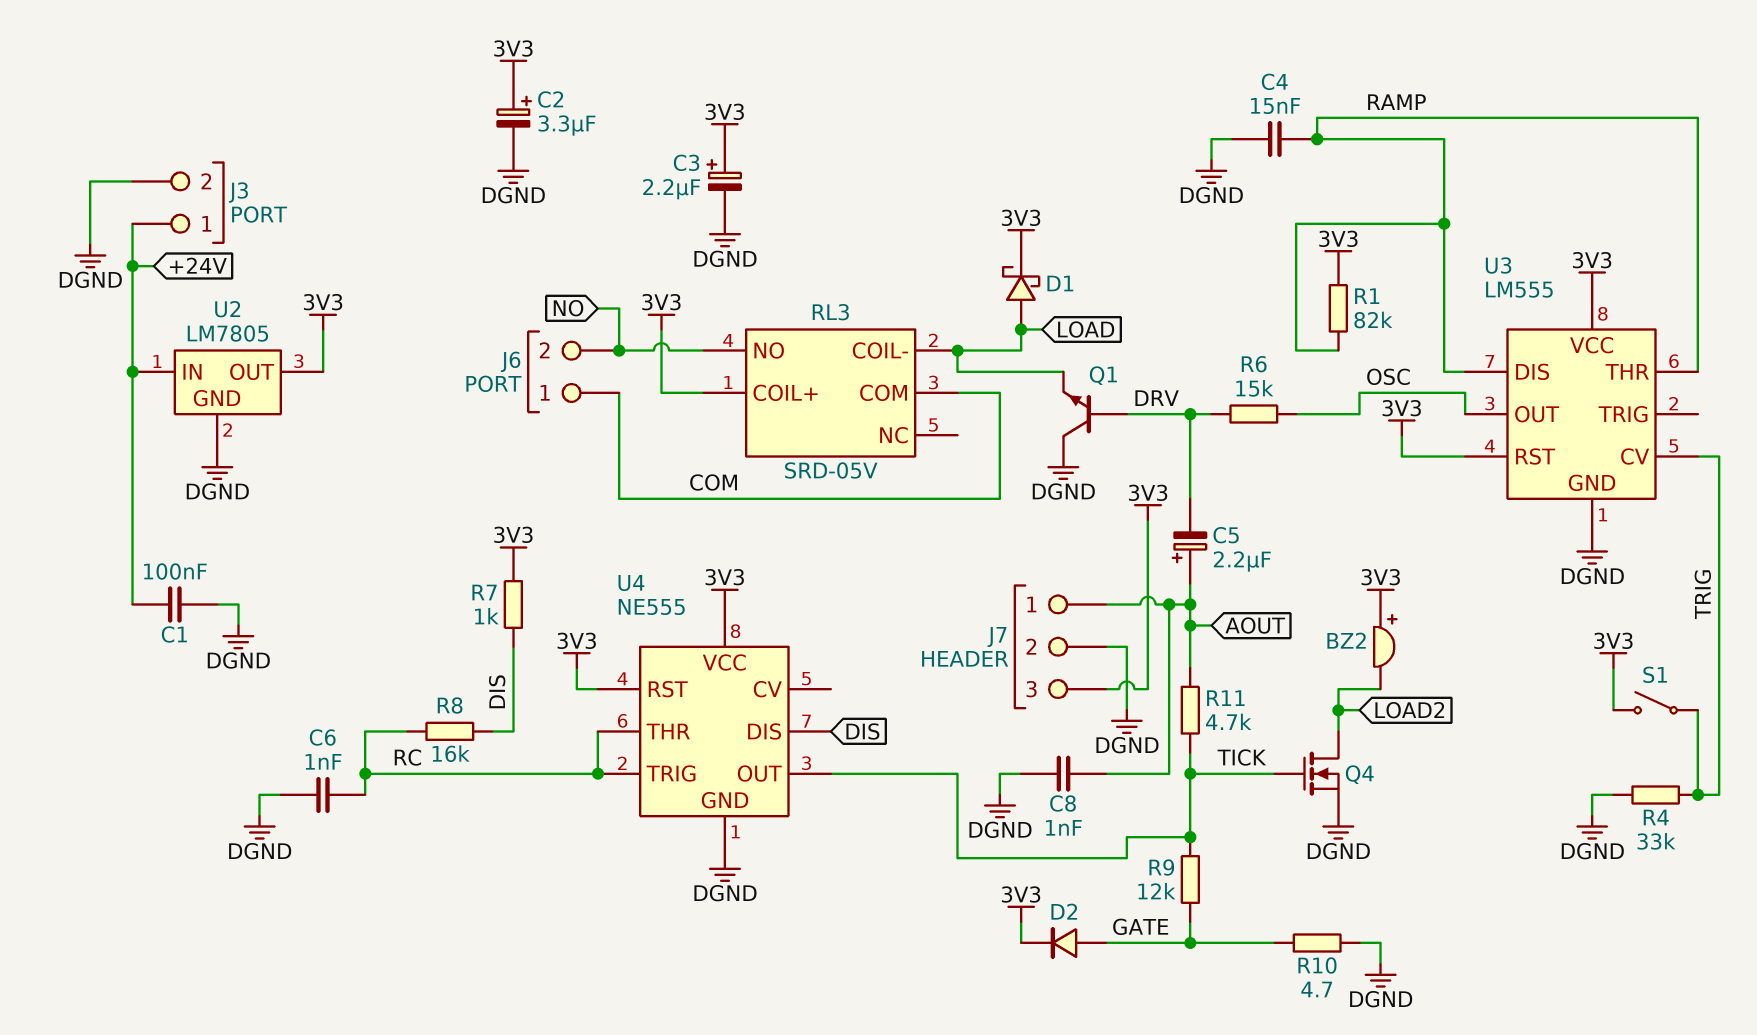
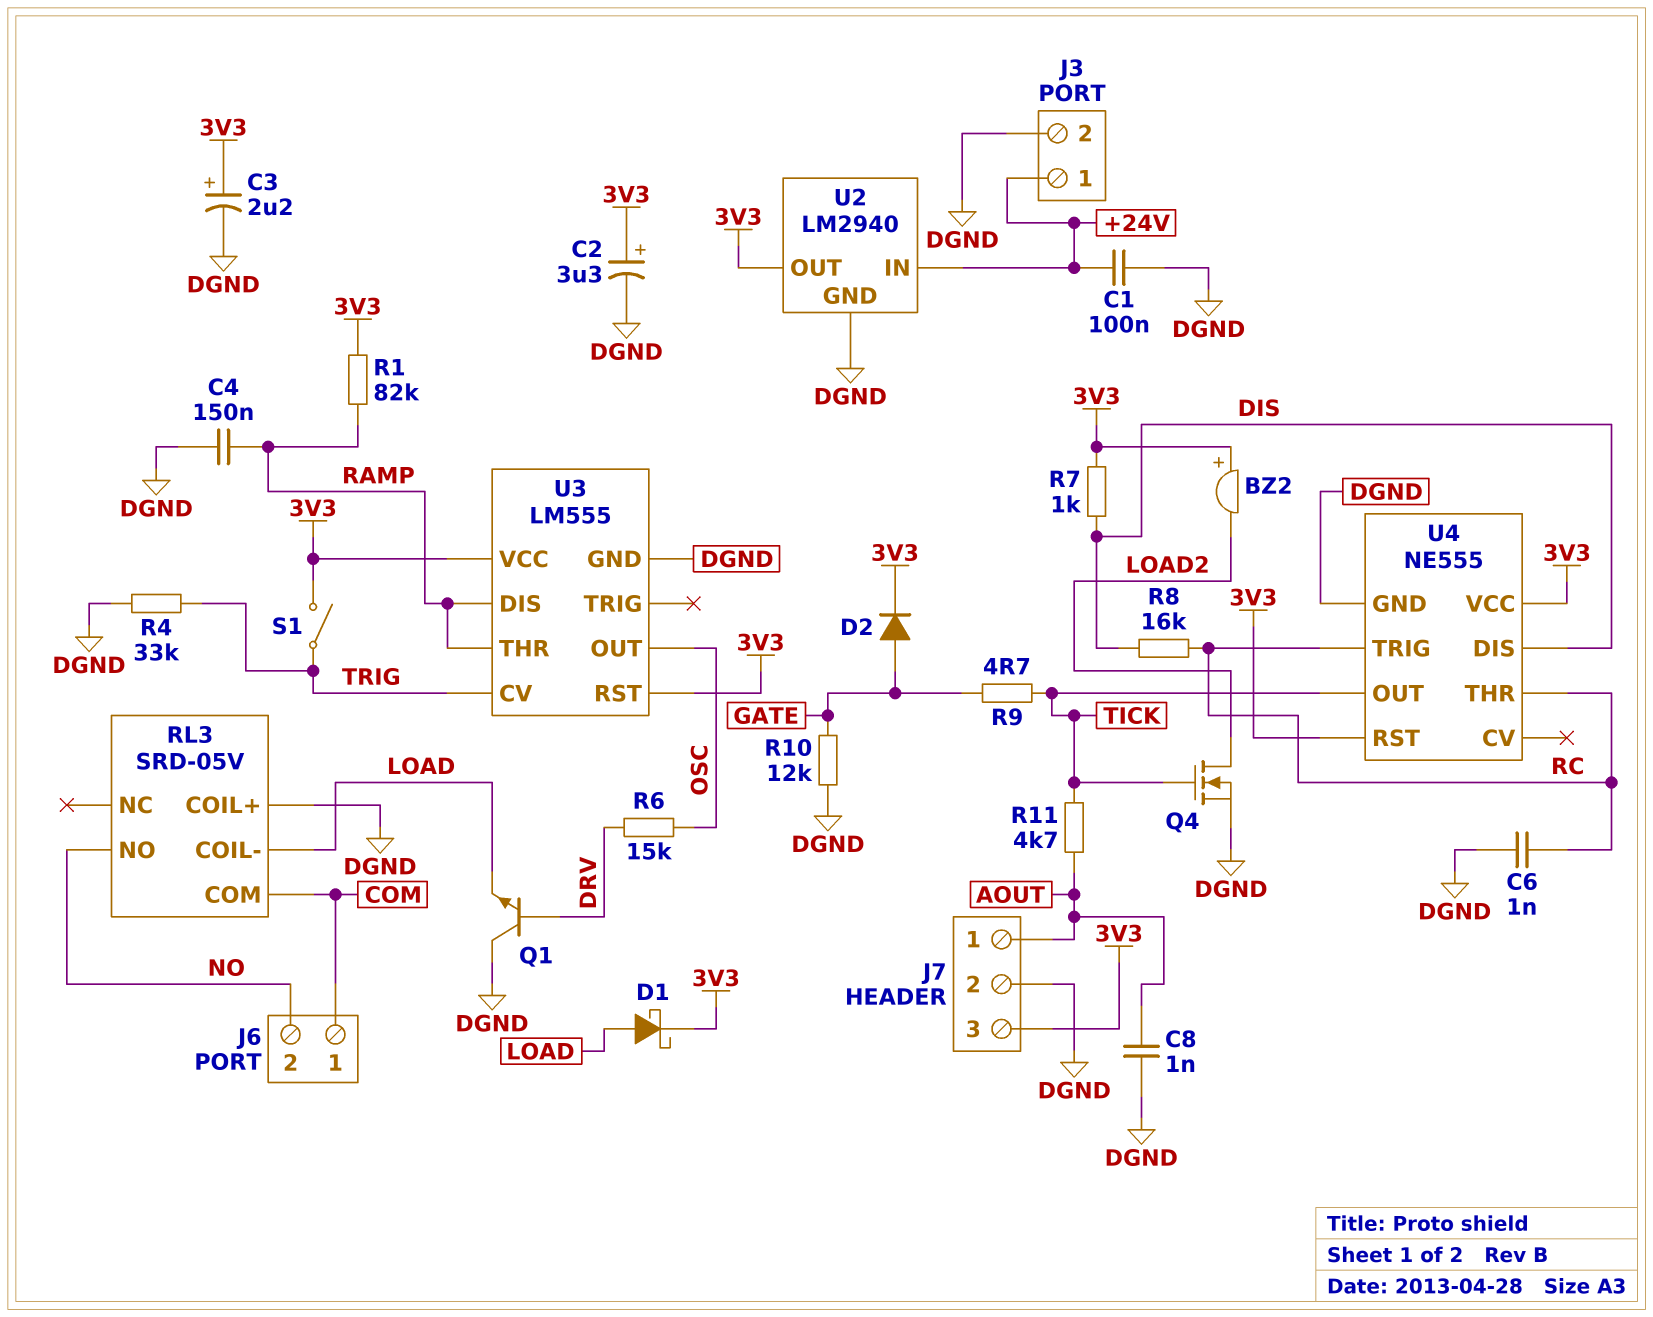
C4: 15nF (DGND, RAMP) -> 150nF (DGND, RAMP)
C5: 2.2uF (plus AOUT, minus DRV) -> none
R9: 12k (GATE, TICK) -> 4.7 (GATE, TICK)
R10: 4.7 (DGND, GATE) -> 12k (DGND, GATE)
RL3 pin COIL+: 3V3 -> DGND
U2: LM7805 -> LM2940

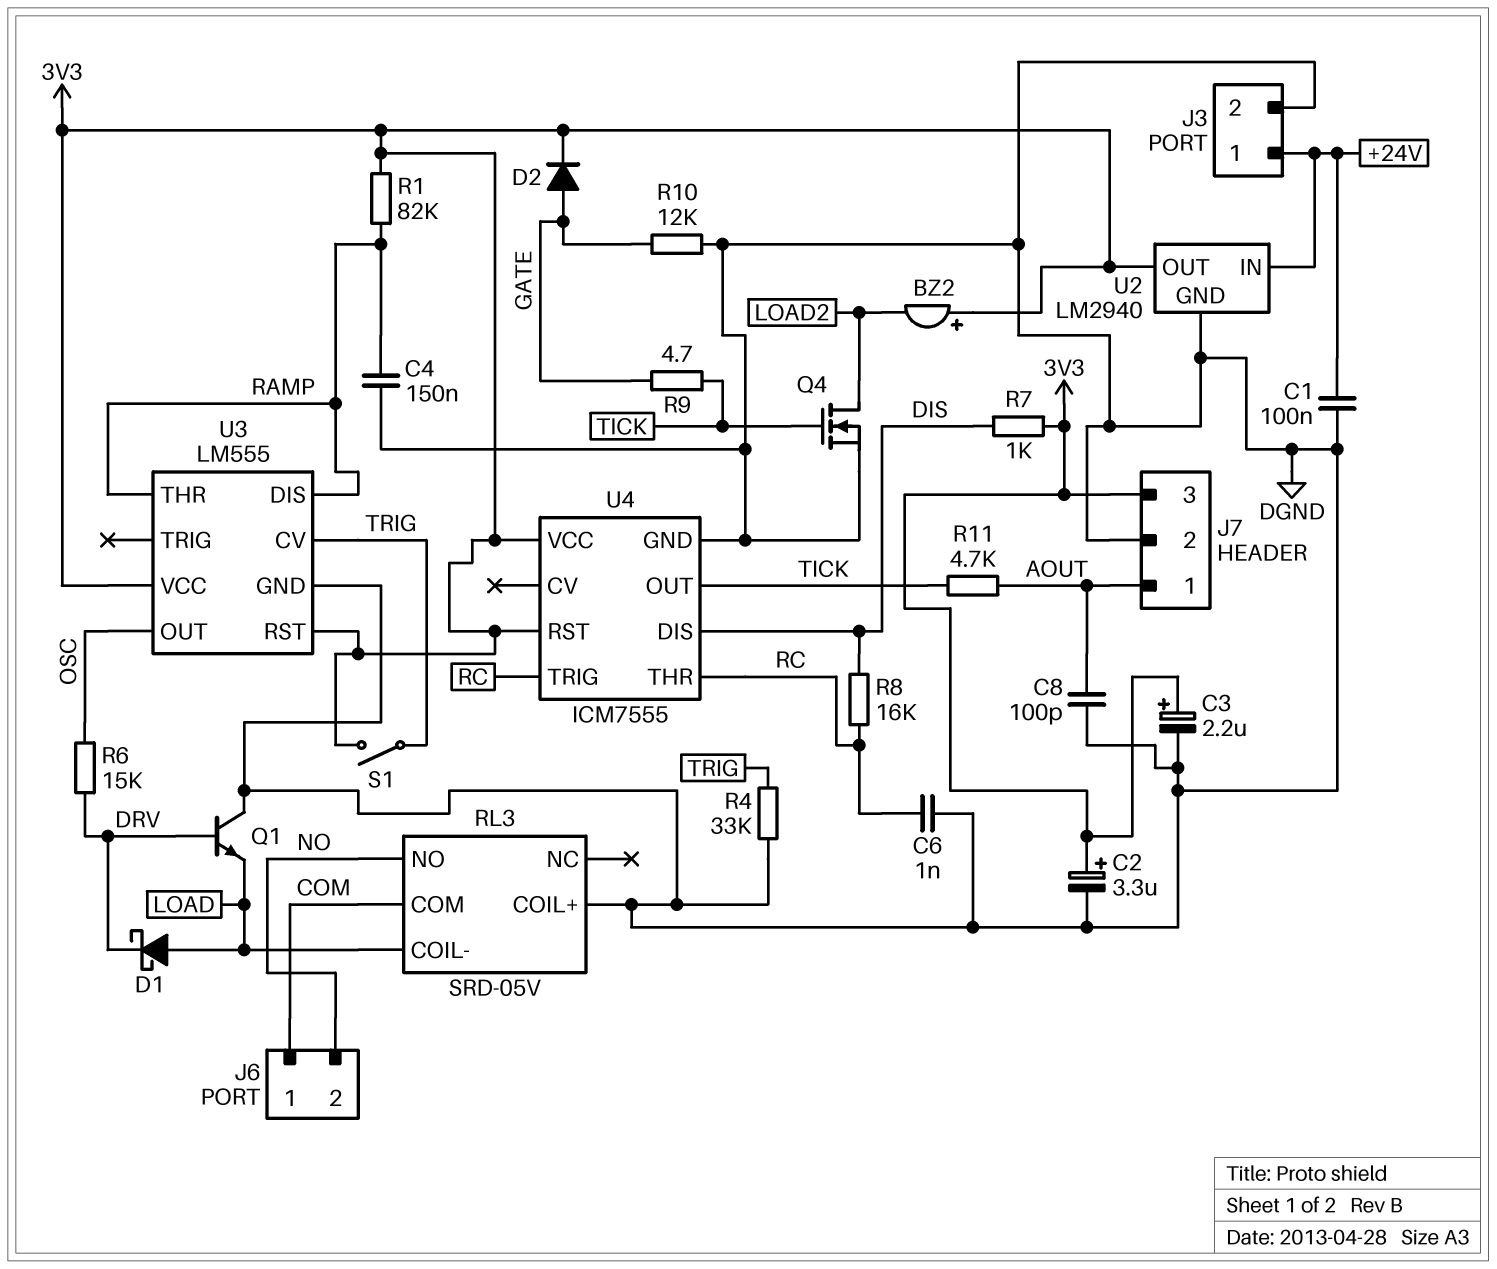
C8: 1nF (AOUT, DGND) -> 100pF (AOUT, DGND)
D1: schottky (A LOAD, K 3V3) -> schottky (A LOAD, K DRV)
U4: NE555 -> ICM7555

